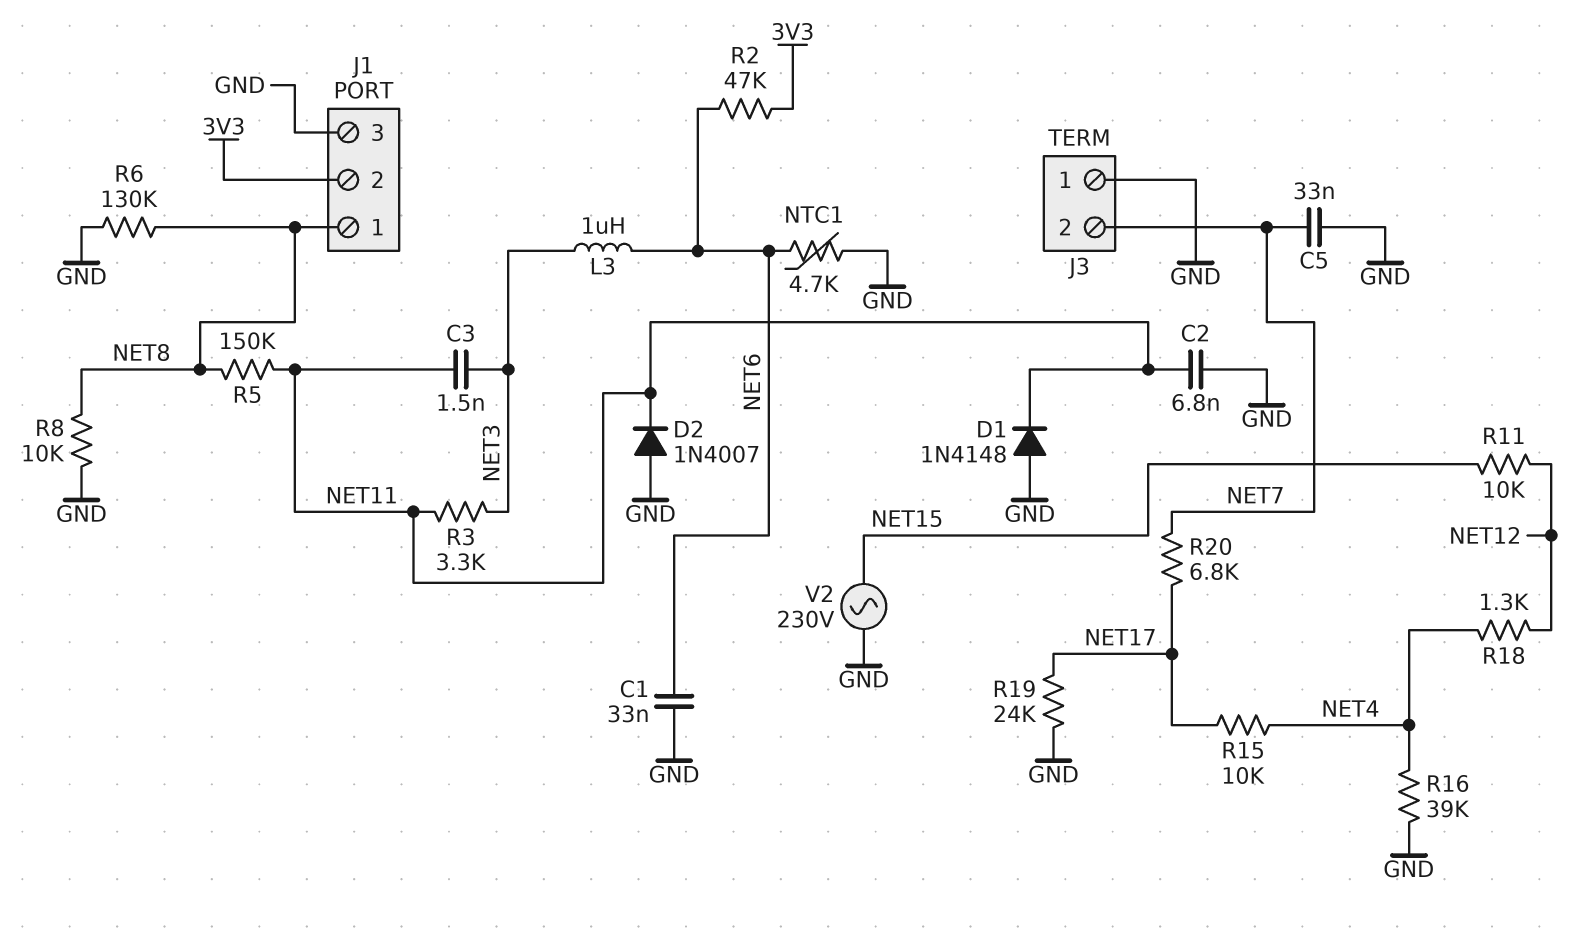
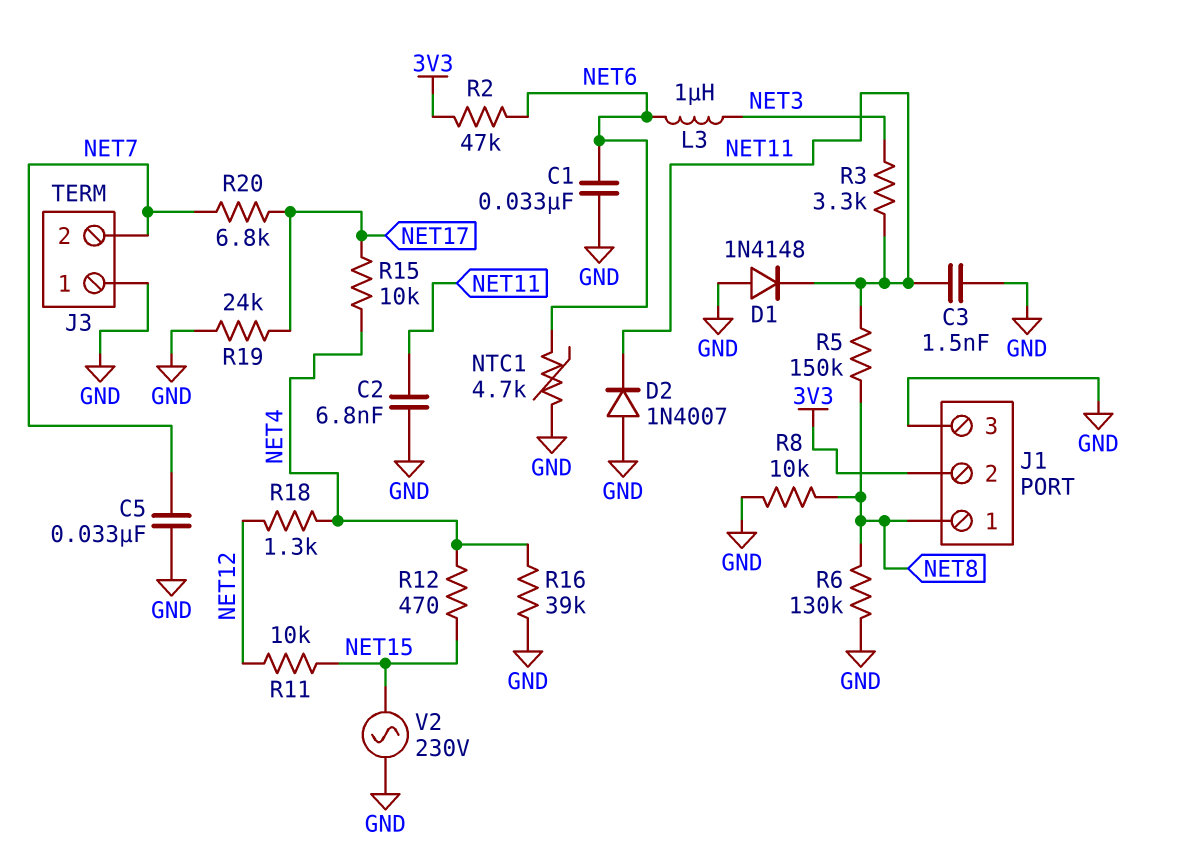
C3: 1.5nF (NET3, NET11) -> 1.5nF (GND, NET11)
R12: none -> 470 (NET4, NET15)

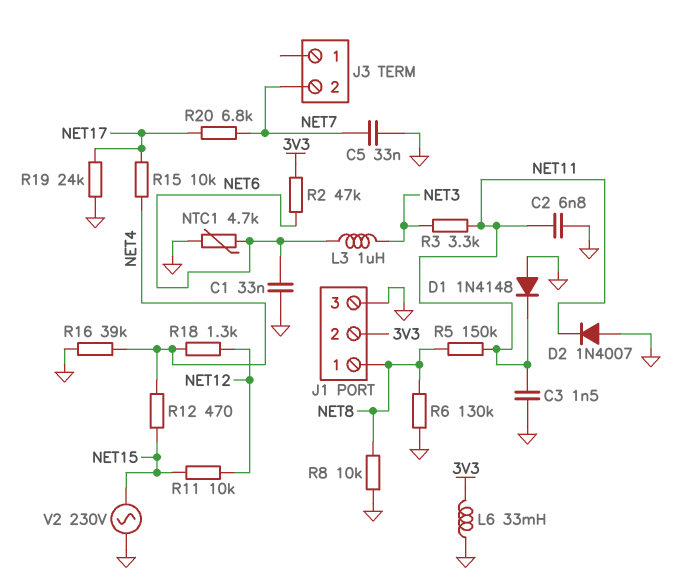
J3 pin 1: GND -> none
L6: none -> 33mH (3V3, GND)

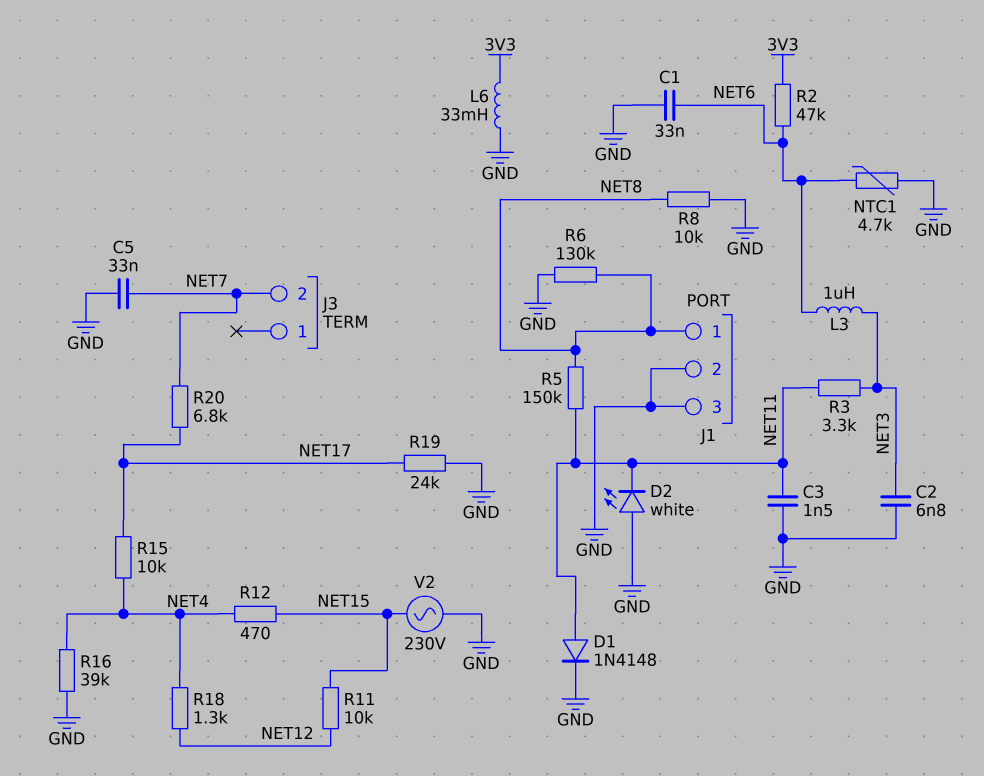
C2: 6.8nF (GND, NET11) -> 6.8nF (GND, NET3)
D1: diode 1N4148 (A GND, K NET11) -> diode 1N4148 (A NET11, K GND)
D2: diode 1N4007 (A GND, K NET11) -> LED white (A GND, K NET11)
J1 pin 2: 3V3 -> GND

